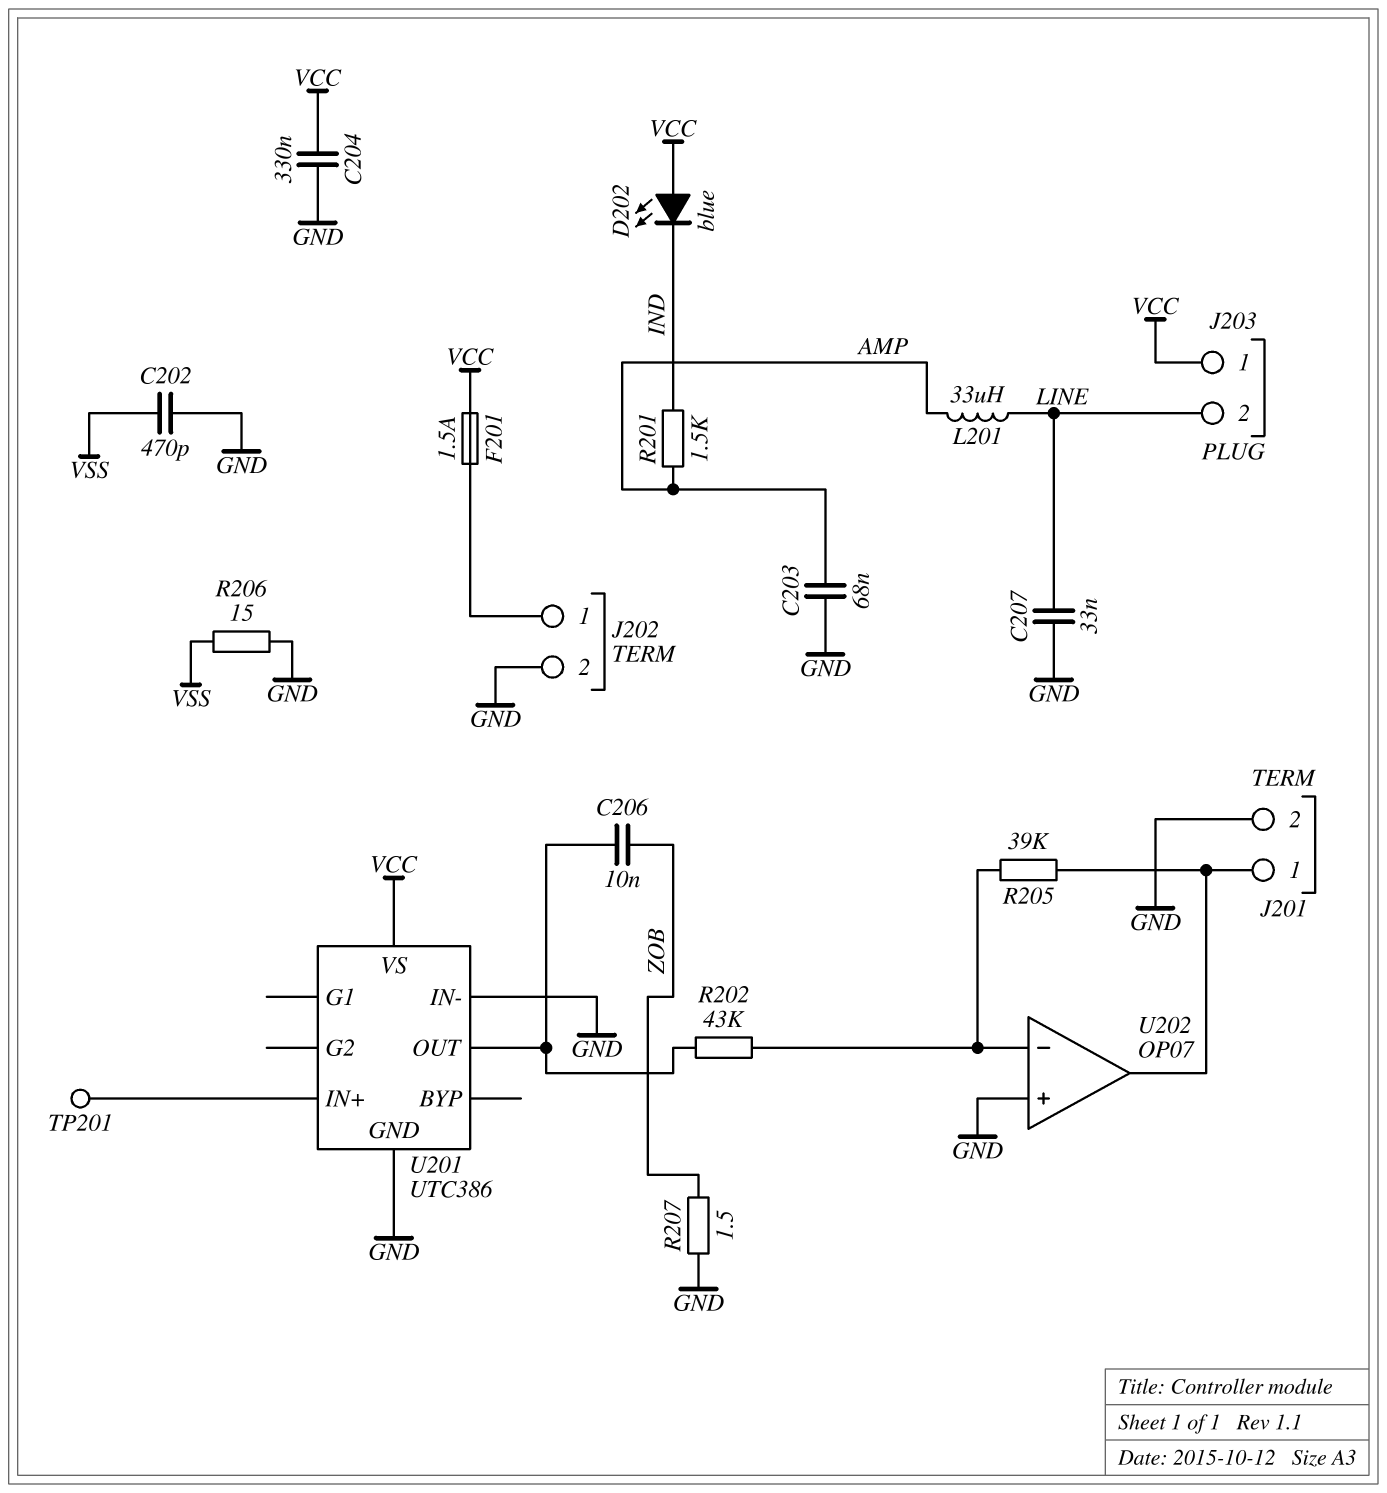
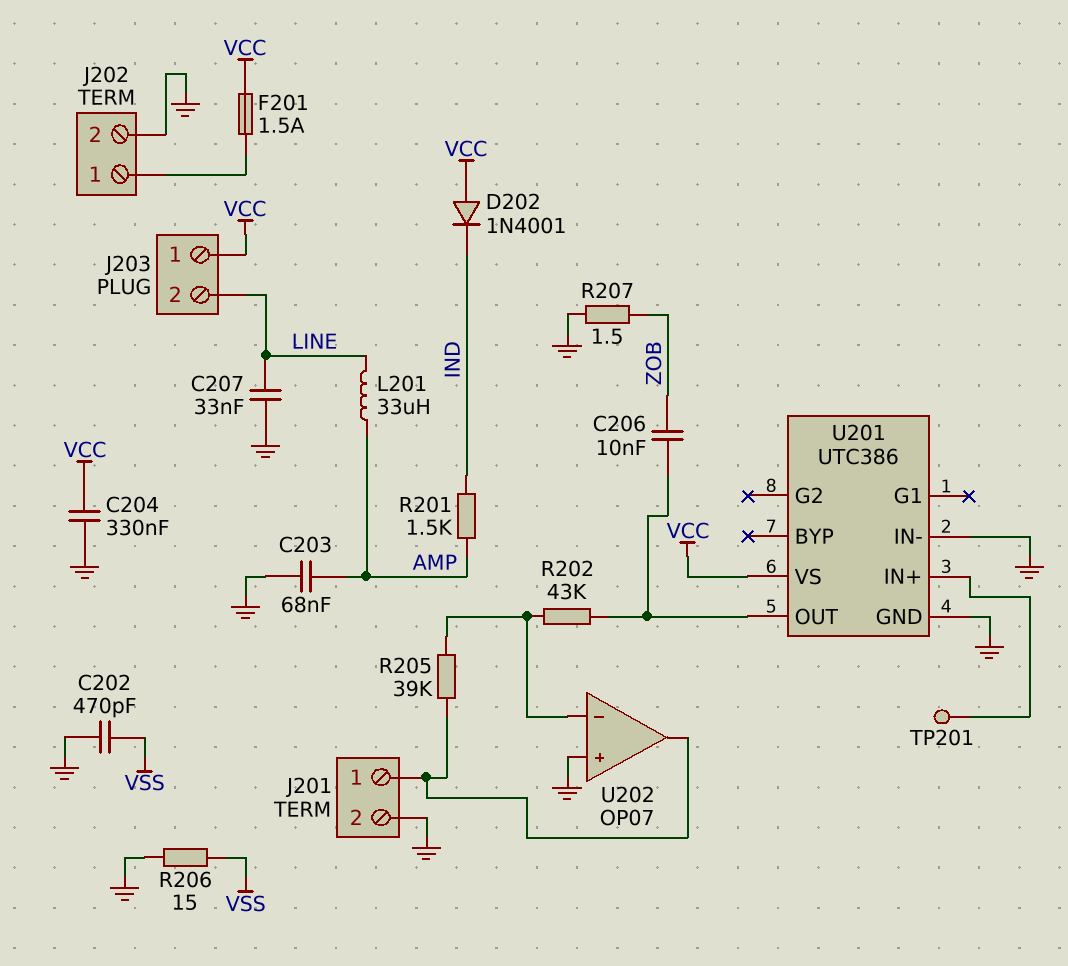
D202: LED blue (A VCC, K IND) -> diode 1N4001 (A VCC, K IND)

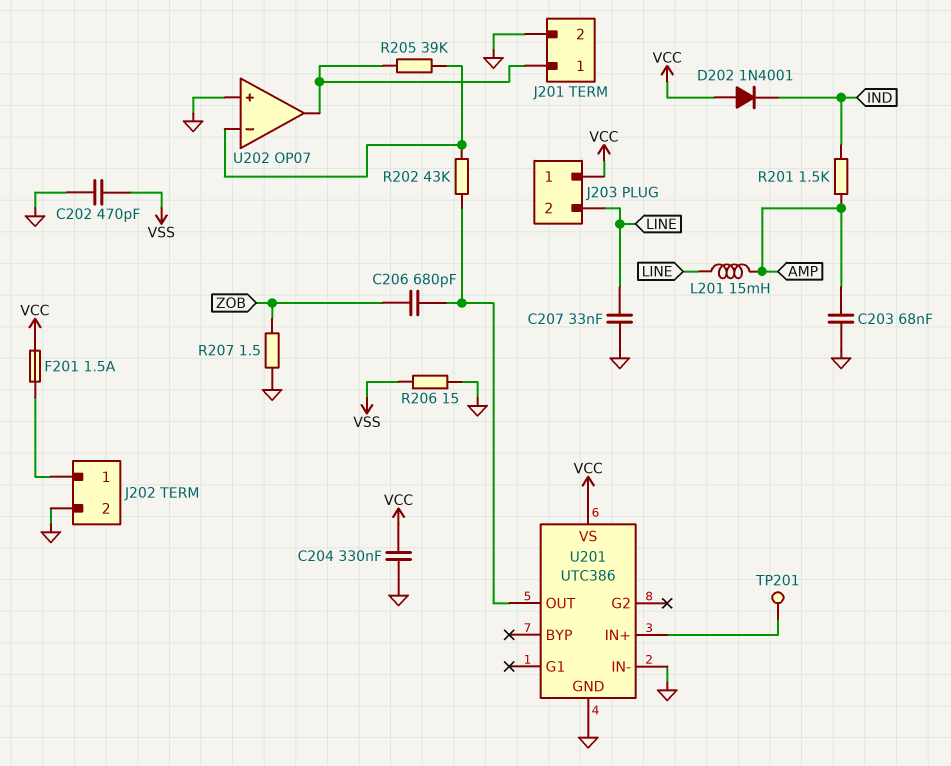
C206: 10nF (U201/OUT, ZOB) -> 680pF (U201/OUT, ZOB)
L201: 33uH (AMP, LINE) -> 15mH (AMP, LINE)

